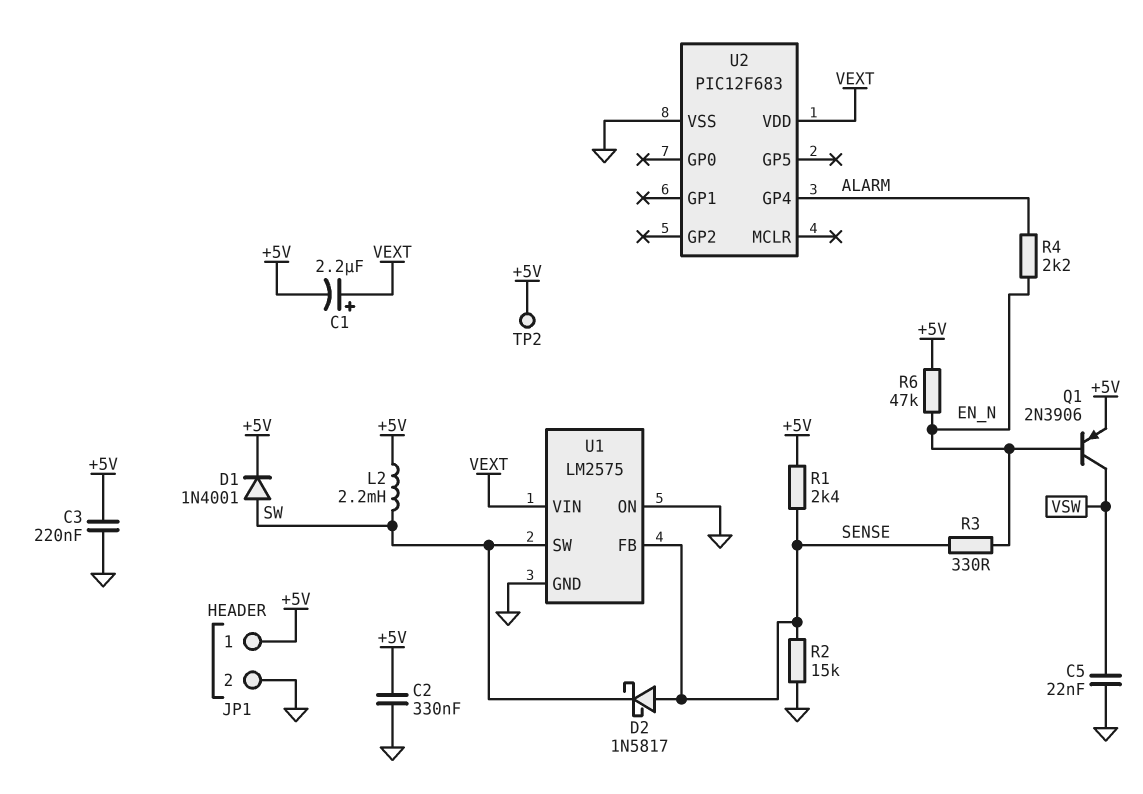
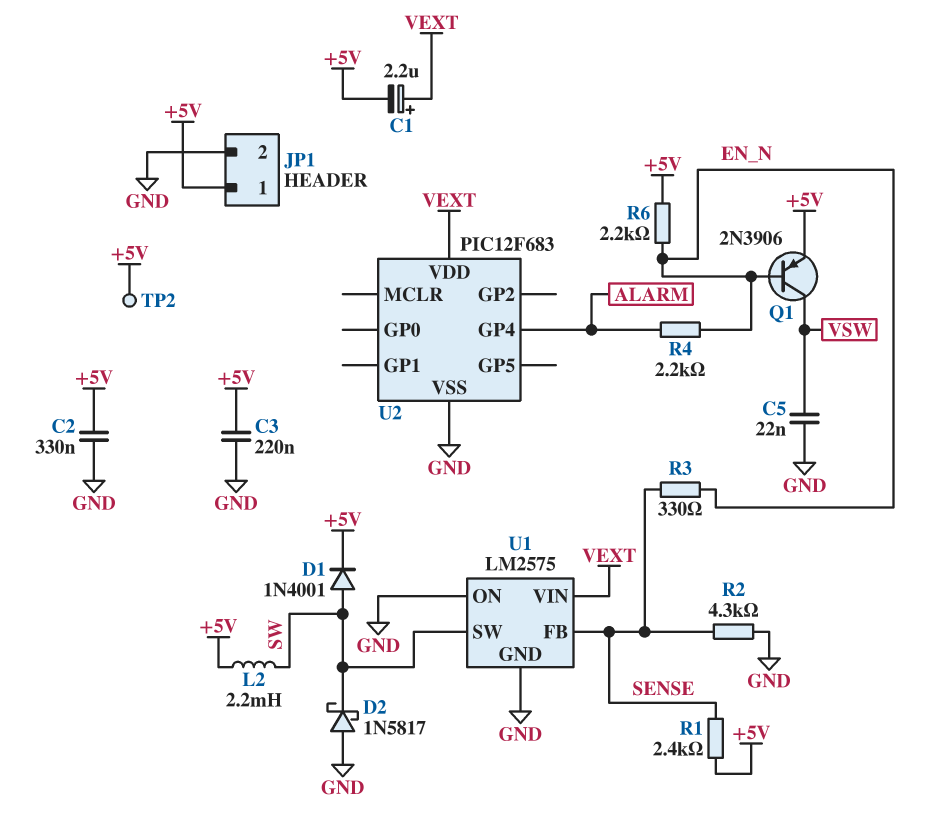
D2: schottky 1N5817 (A SENSE, K SW) -> schottky 1N5817 (A GND, K SW)
R2: 15k (GND, SENSE) -> 4.3k (GND, SENSE)
R6: 47k (+5V, EN_N) -> 2.2k (+5V, EN_N)

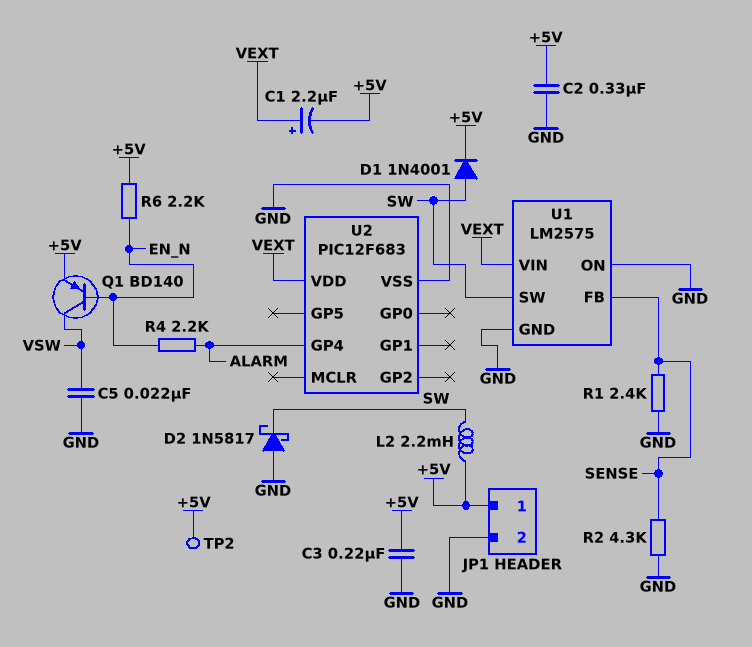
Q1: PNP 2N3906 (B EN_N, C VSW, E +5V) -> PNP BD140 (B EN_N, C VSW, E +5V)
R1: 2.4k (+5V, SENSE) -> 2.4k (GND, SENSE)
R3: 330 (EN_N, SENSE) -> none

